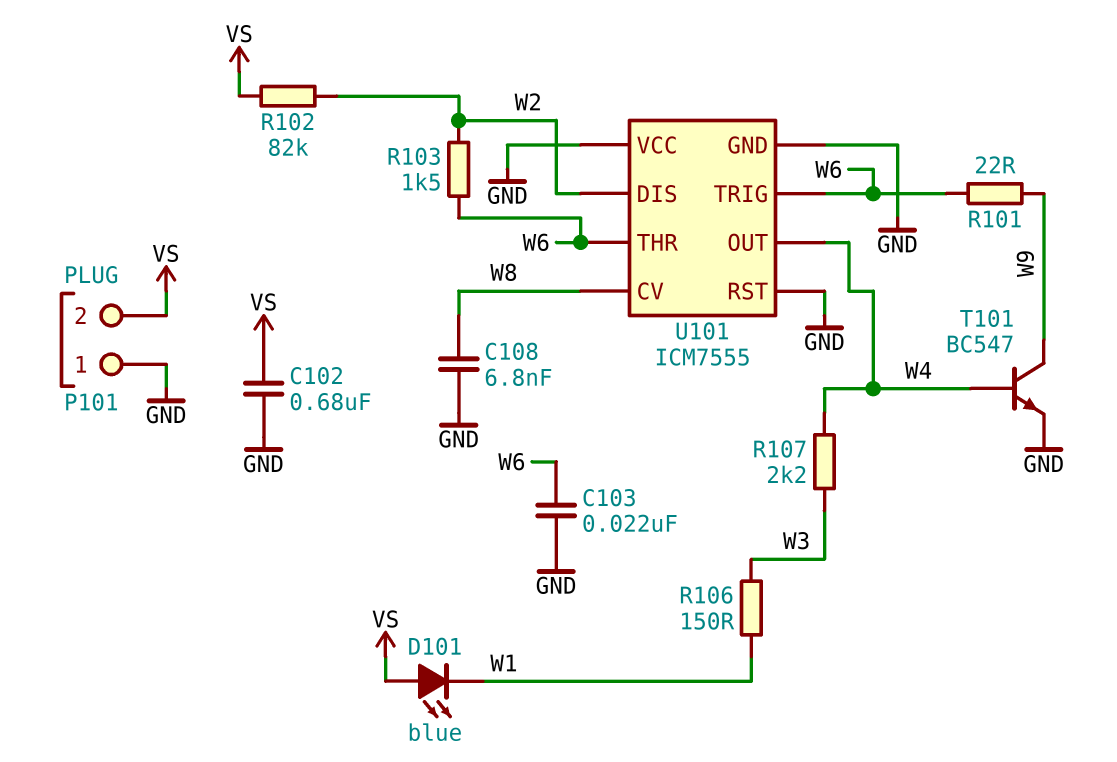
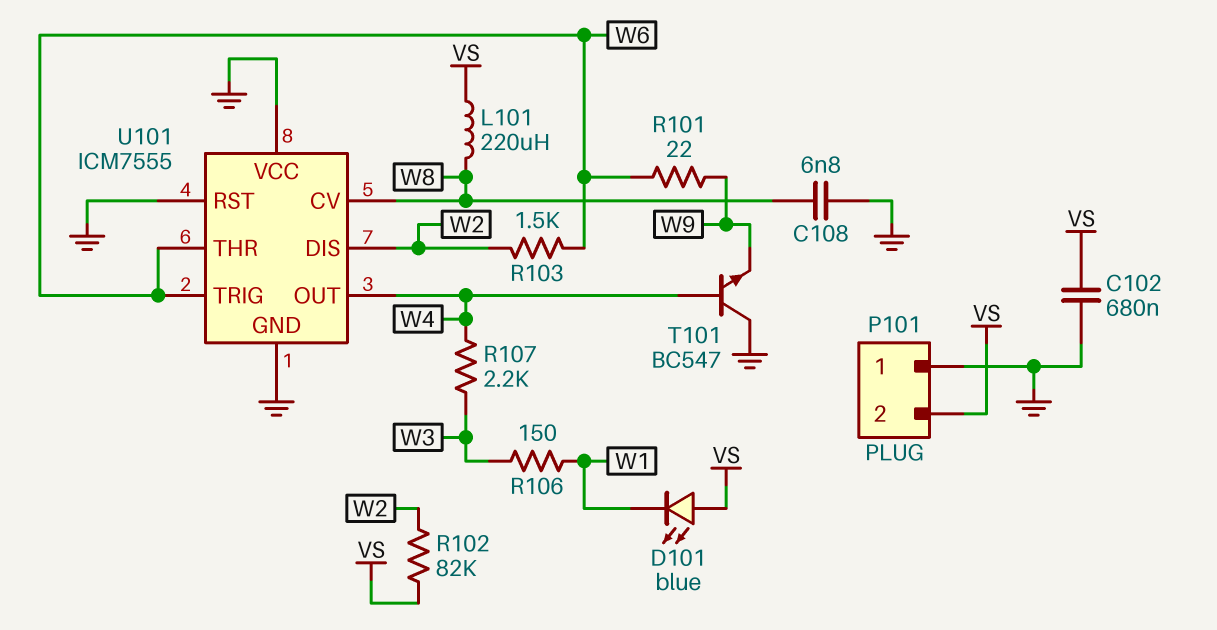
C103: 22nF (GND, W6) -> none
L101: none -> 220uH (VS, W8)
T101: NPN BC547 (B W4, C W9, E GND) -> NPN BC547 (B W4, C GND, E W9)

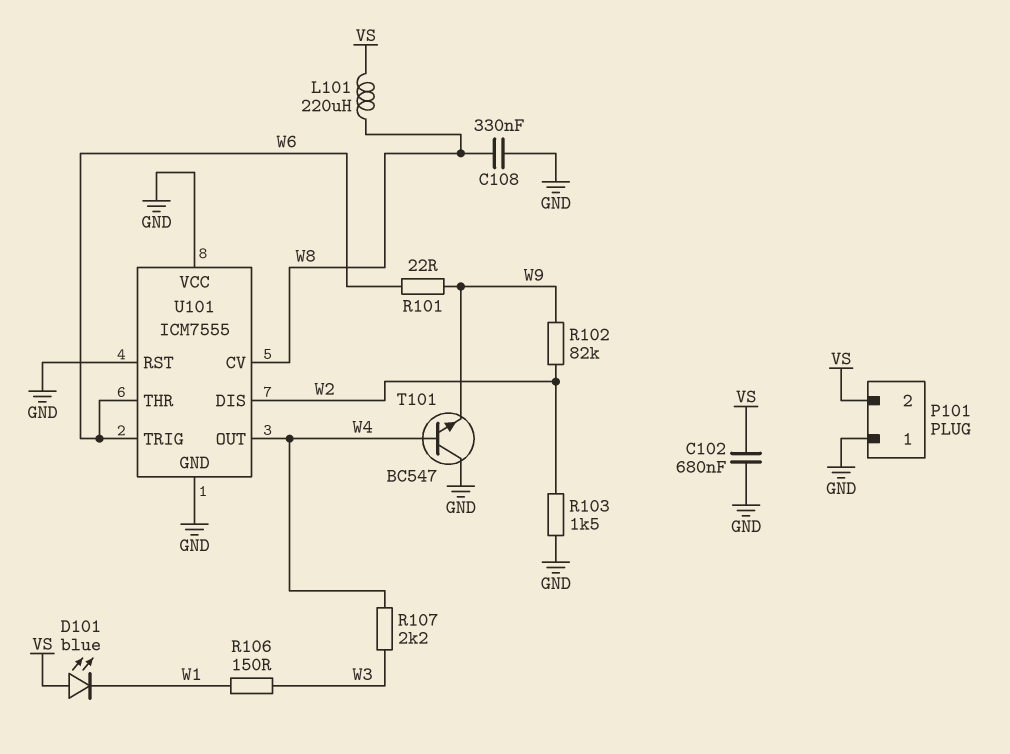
C108: 6.8nF (GND, W8) -> 330nF (GND, W8)
R102: 82k (VS, W2) -> 82k (W2, W9)
R103: 1.5k (W2, W6) -> 1.5k (GND, W2)

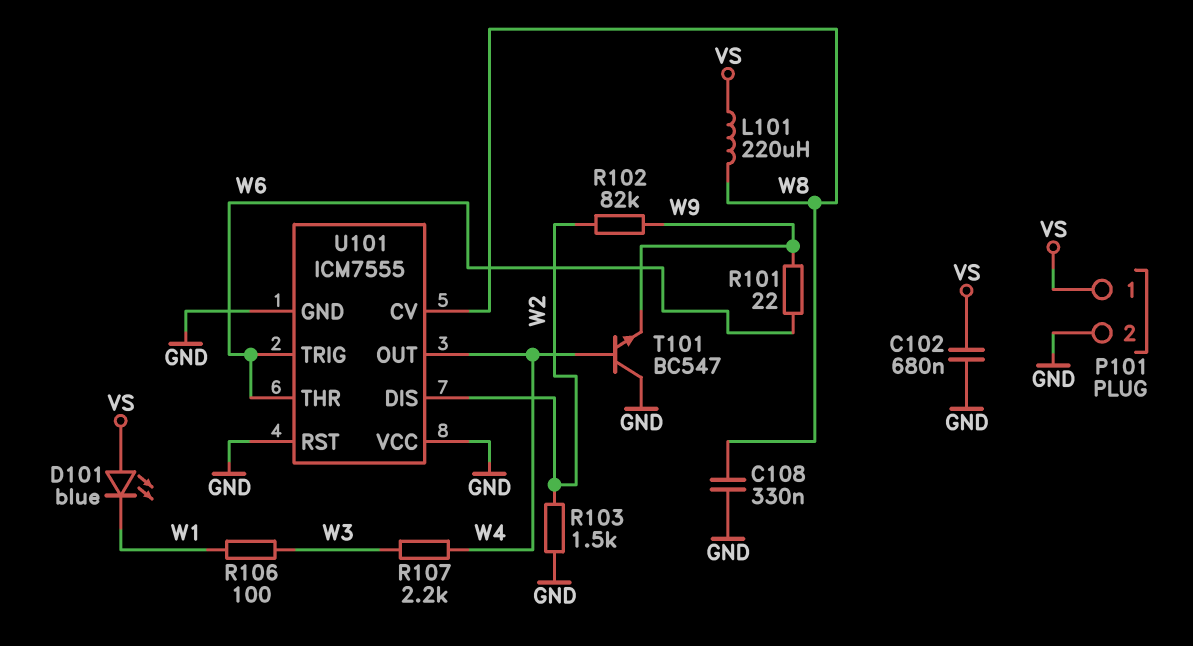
P101 pin 1: GND -> VS
P101 pin 2: VS -> GND
R106: 150 (W1, W3) -> 100 (W1, W3)

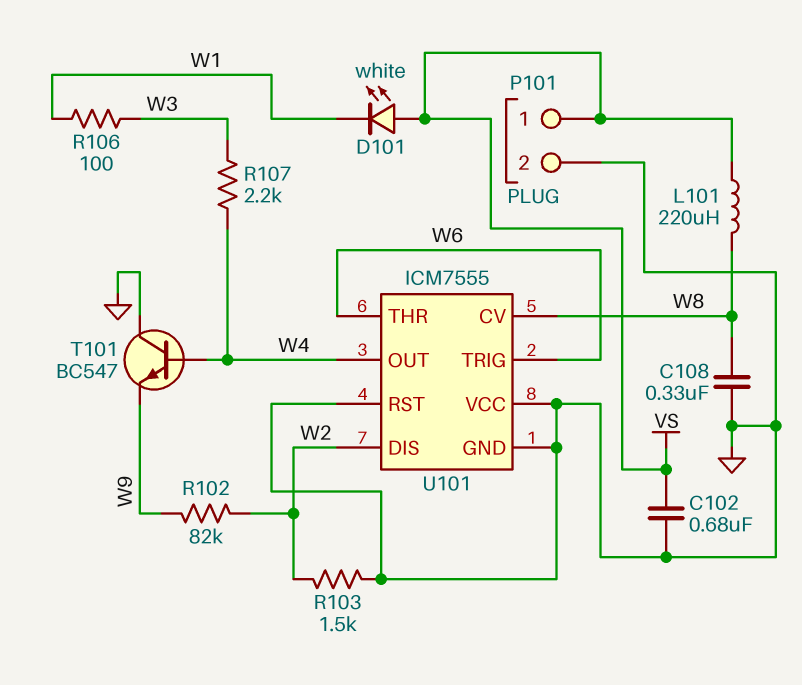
D101: LED blue (A VS, K W1) -> LED white (A VS, K W1)
R101: 22 (W6, W9) -> none

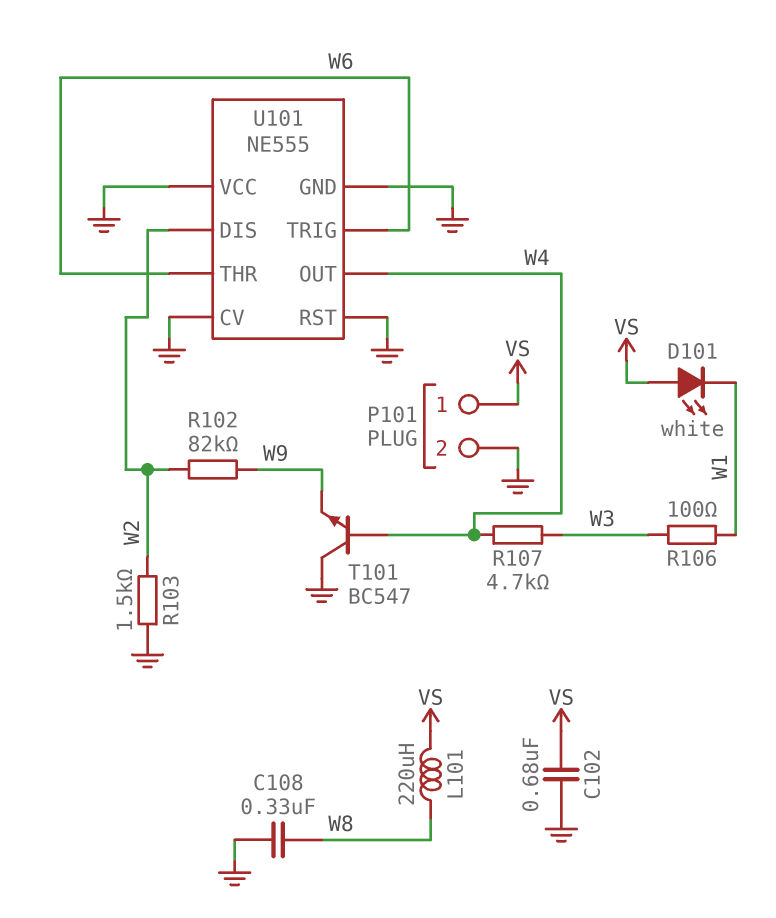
R107: 2.2k (W3, W4) -> 4.7k (W3, W4)
U101: ICM7555 -> NE555
U101 pin CV: W8 -> GND

